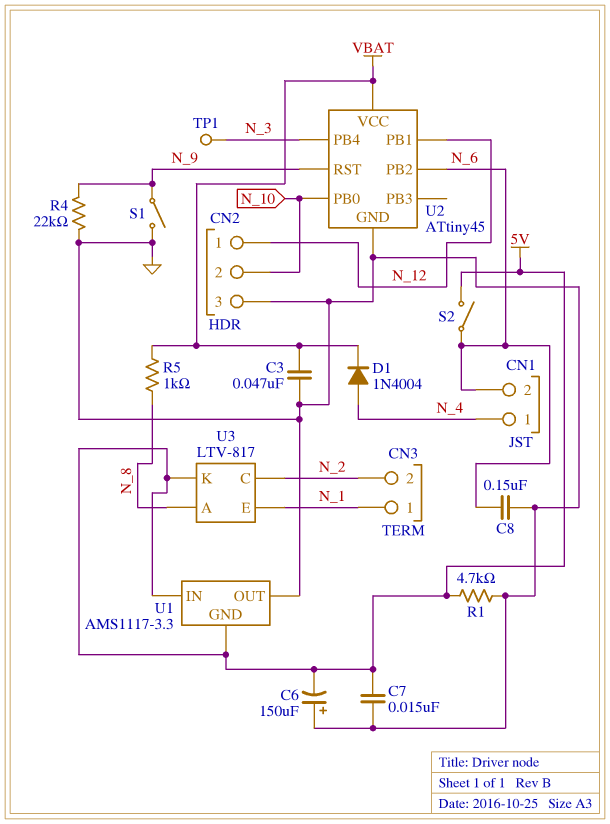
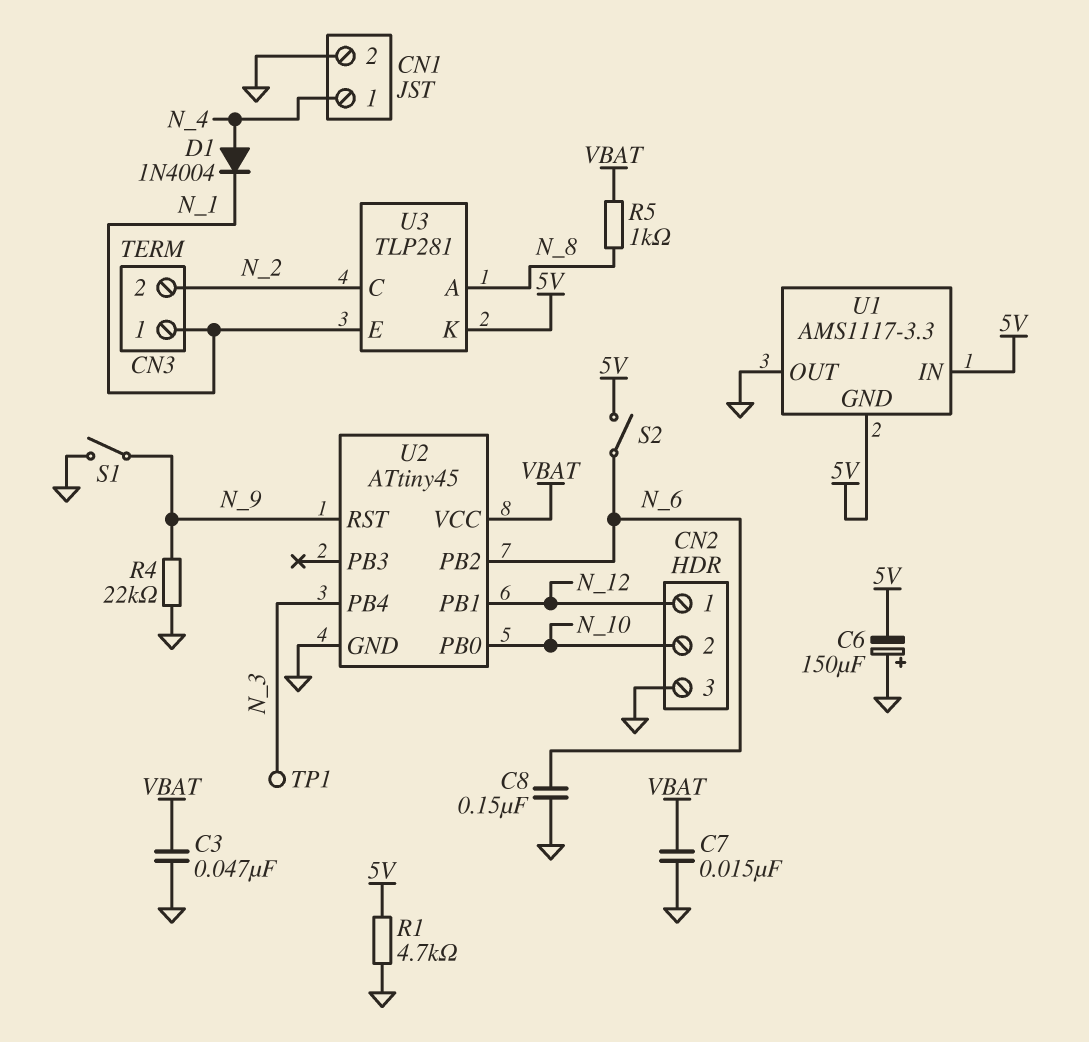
C7: 15nF (5V, GND) -> 15nF (GND, VBAT)
CN1 pin 2: N_6 -> GND
D1: diode 1N4004 (A N_4, K VBAT) -> diode 1N4004 (A N_4, K N_1)
U3: LTV-817 -> TLP281

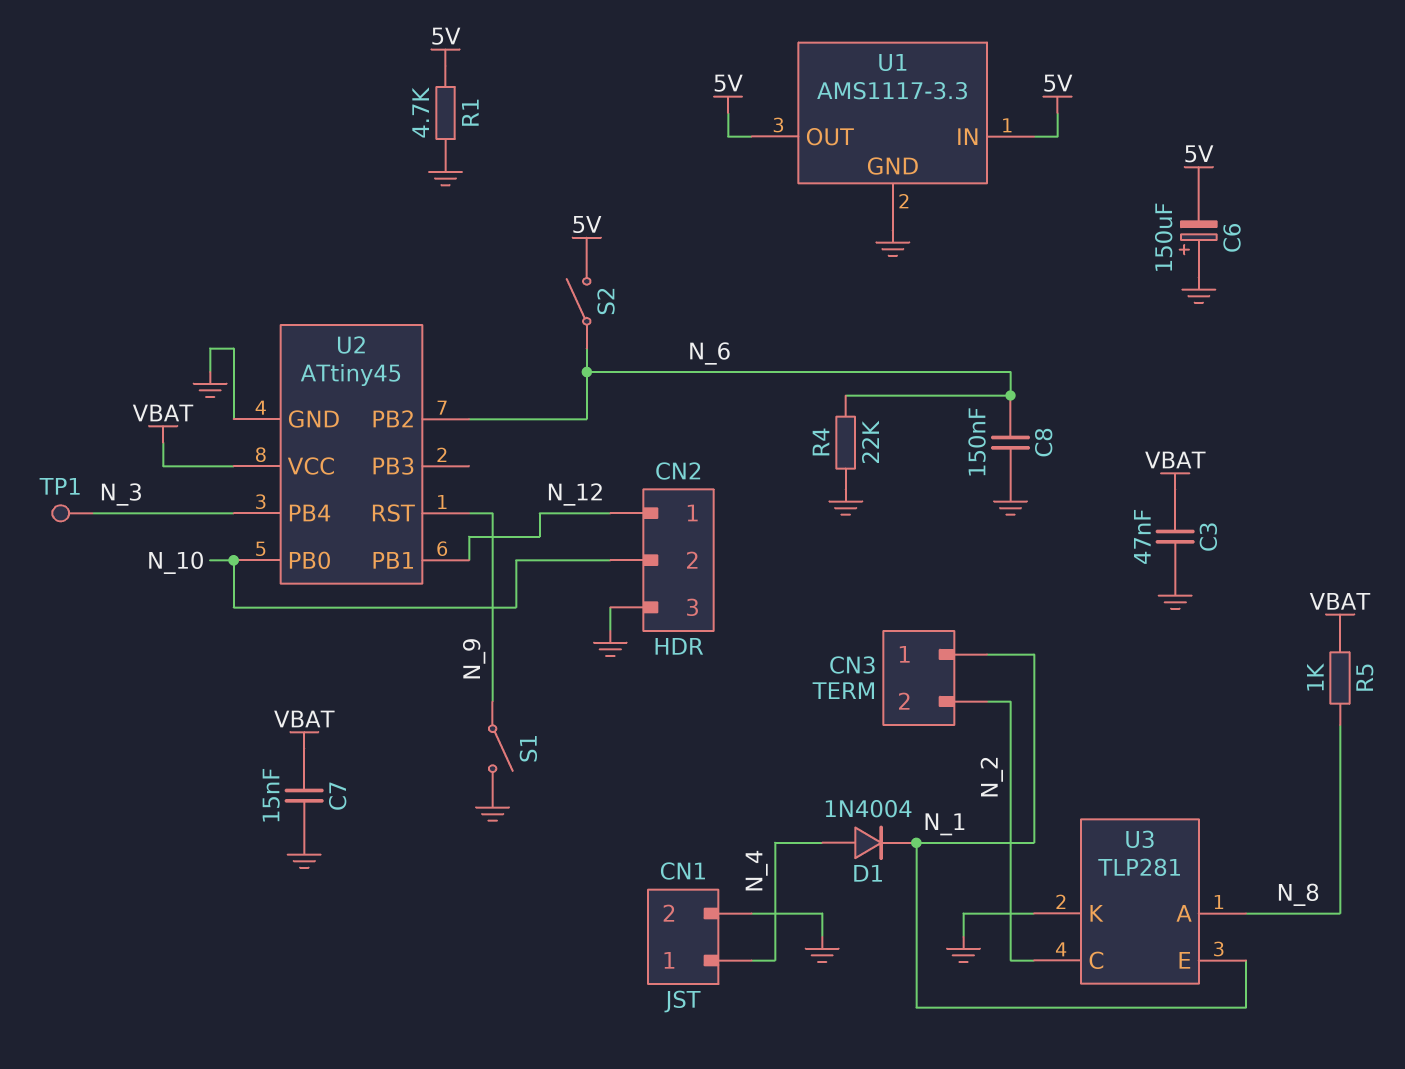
R4: 22k (GND, N_9) -> 22k (GND, N_6)
U1 pin GND: 5V -> GND
U1 pin OUT: GND -> 5V
U3 pin K: 5V -> GND

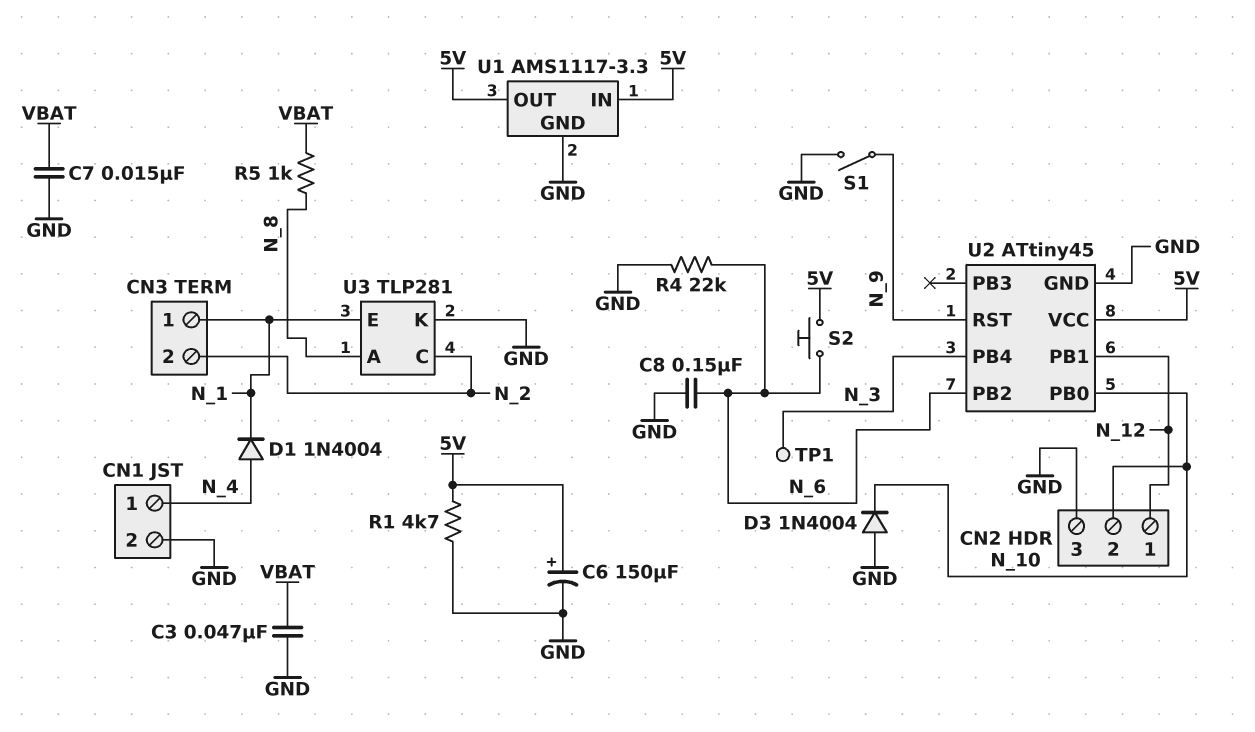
C6: 150uF (plus GND, minus 5V) -> 150uF (plus 5V, minus GND)
D3: none -> diode 1N4004 (A GND, K N_10)
S2: switch (5V, N_6) -> button (5V, N_6)
U2 pin VCC: VBAT -> 5V

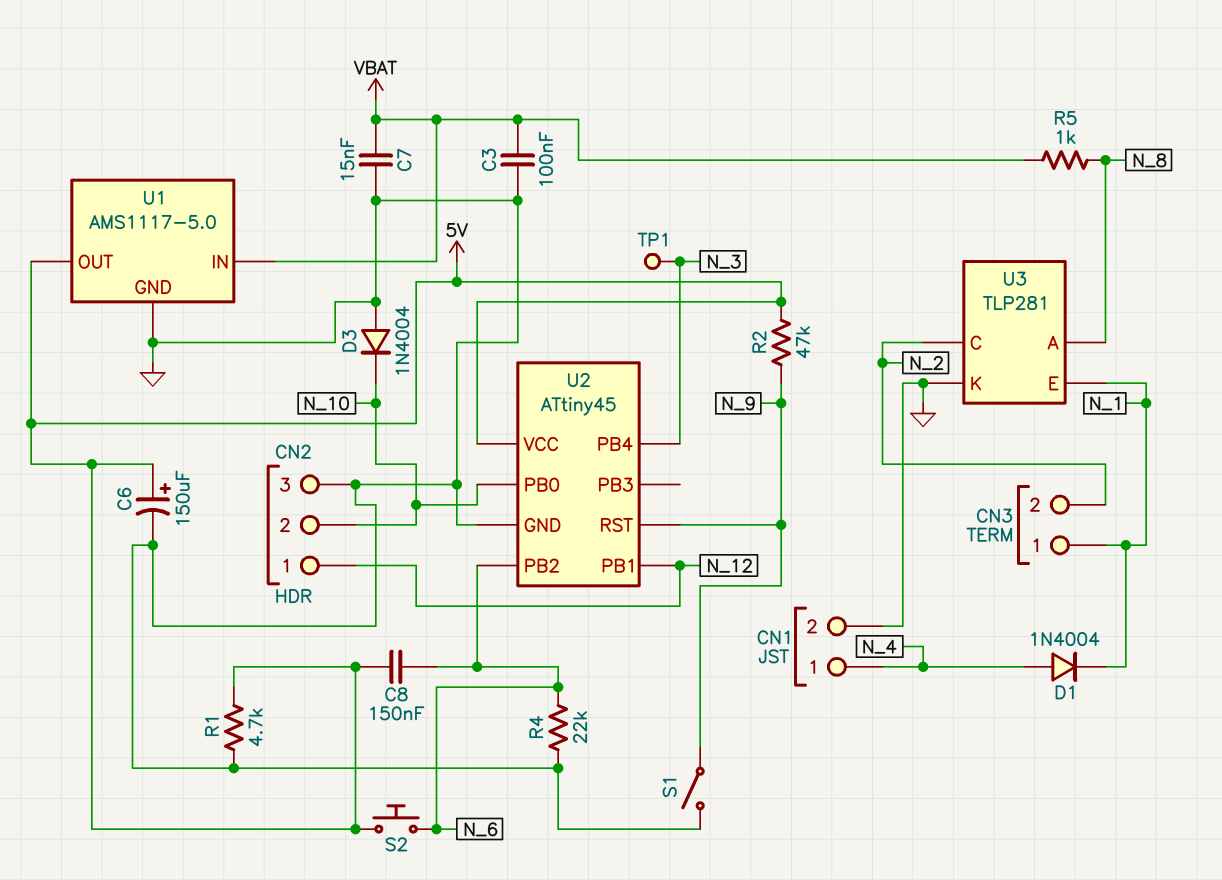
C3: 47nF (GND, VBAT) -> 100nF (GND, VBAT)
C8: 150nF (GND, N_6) -> 150nF (5V, N_6)
R2: none -> 47k (5V, N_9)
U1: AMS1117-3.3 -> AMS1117-5.0
U1 pin IN: 5V -> VBAT

